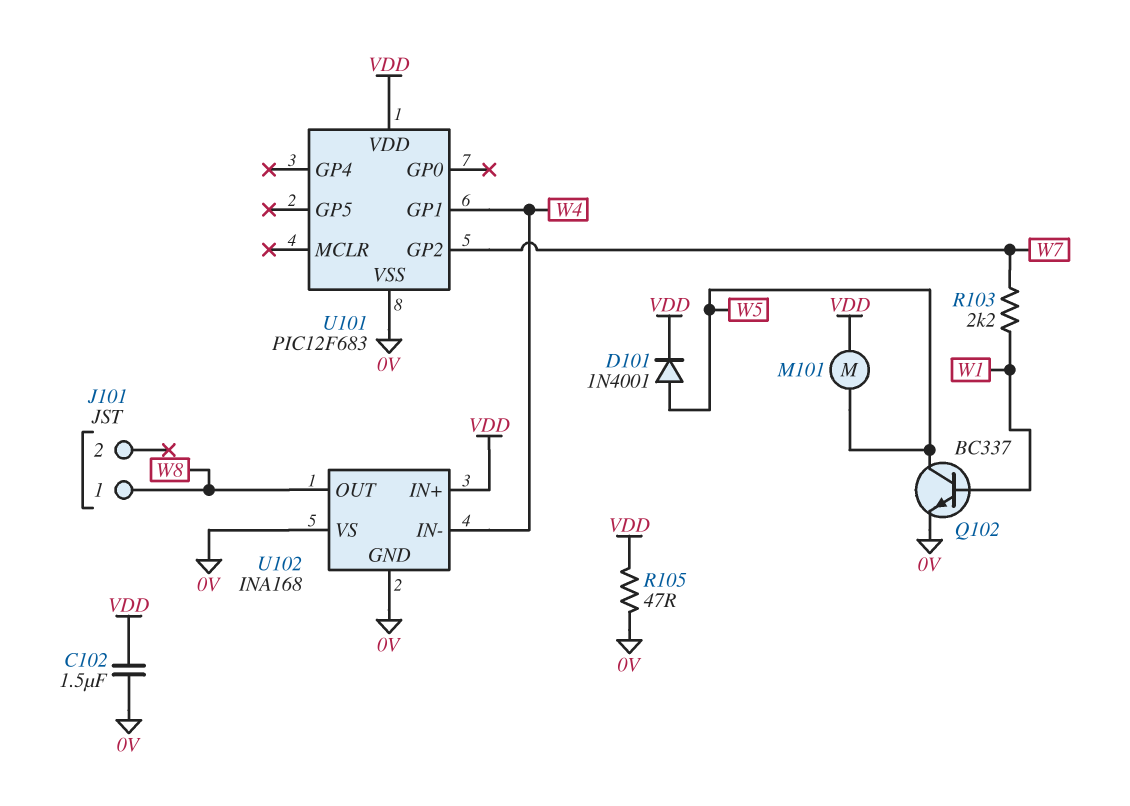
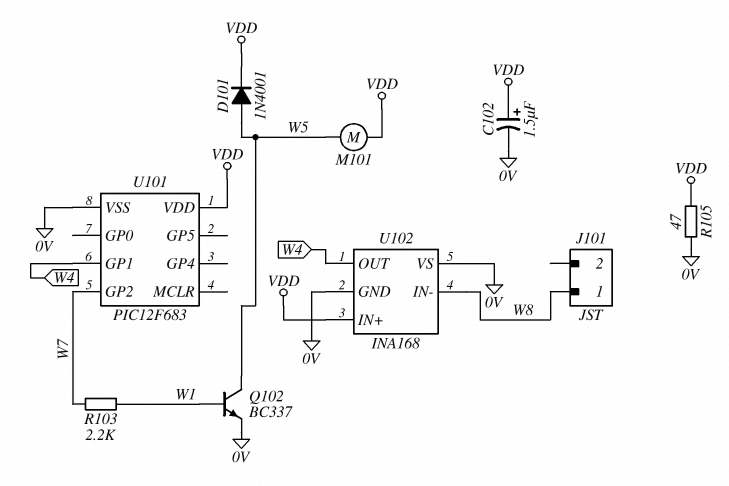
C102: 1.5uF (0V, VDD) -> 1.5uF (plus VDD, minus 0V)
U102 pin IN-: W4 -> W8
U102 pin OUT: W8 -> W4

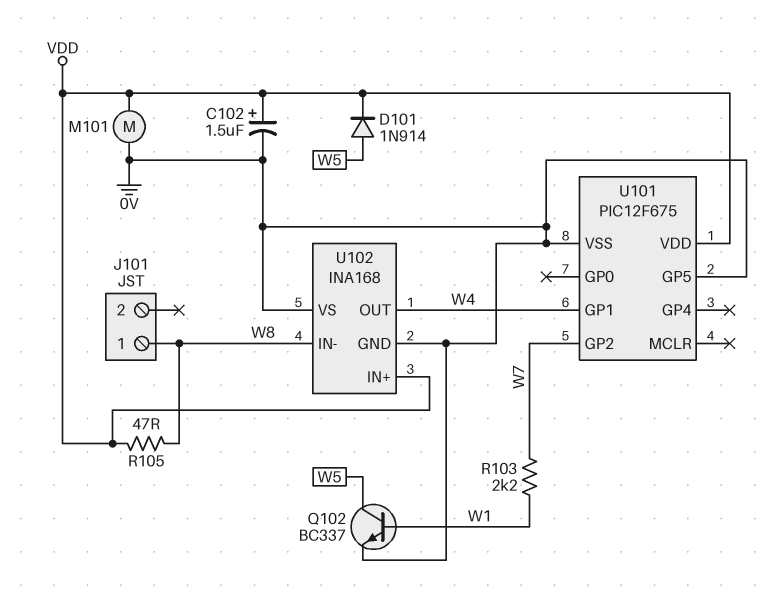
D101: diode 1N4001 (A W5, K VDD) -> diode 1N914 (A W5, K VDD)
M101: motor (VDD, W5) -> motor (0V, VDD)
R105: 47 (0V, VDD) -> 47 (VDD, W8)
U101: PIC12F683 -> PIC12F675
U101 pin GP5: none -> 0V

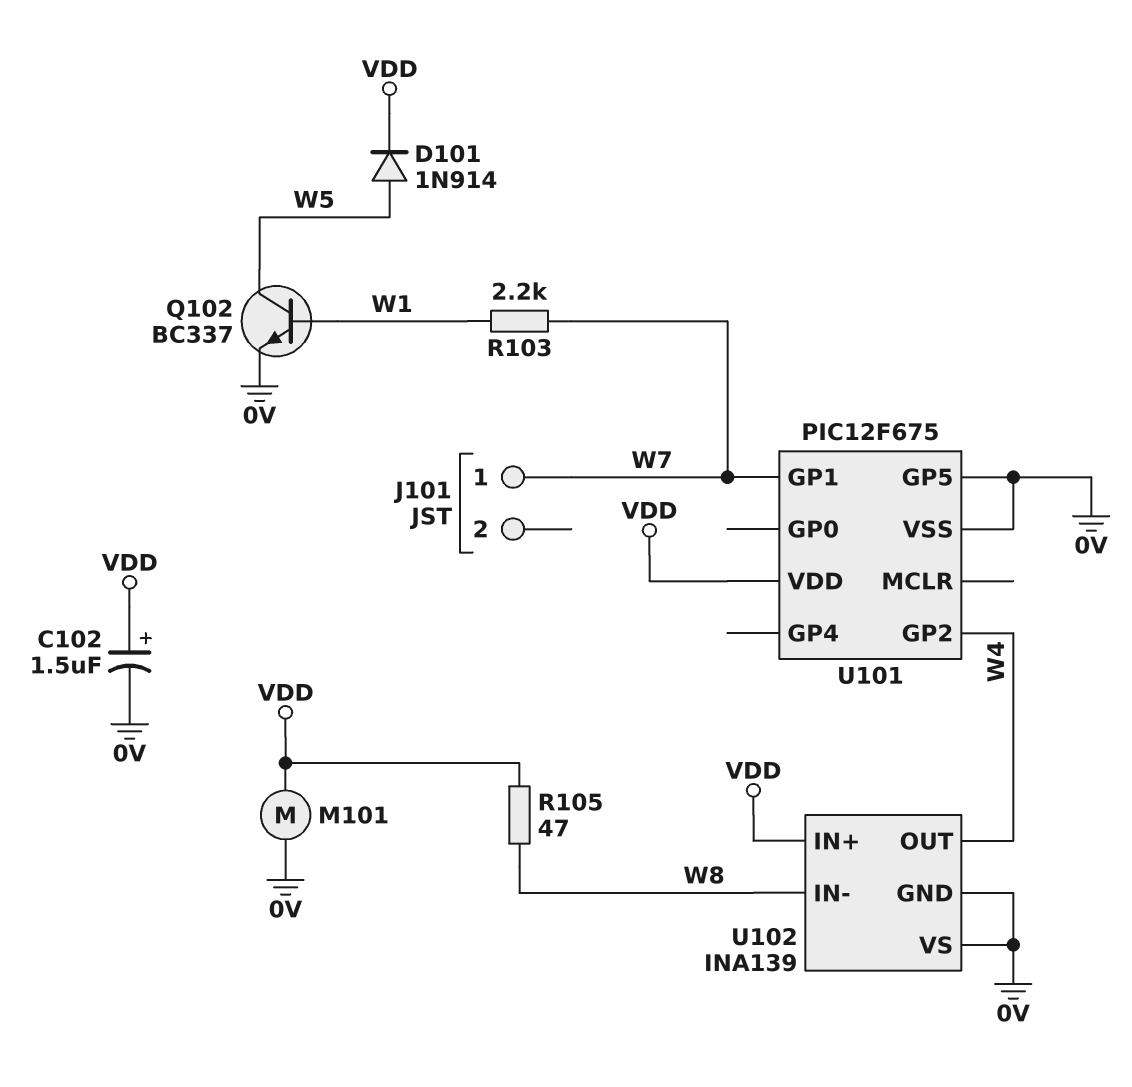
J101 pin 1: W8 -> W7
U101 pin GP1: W4 -> W7
U101 pin GP2: W7 -> W4
U102: INA168 -> INA139

